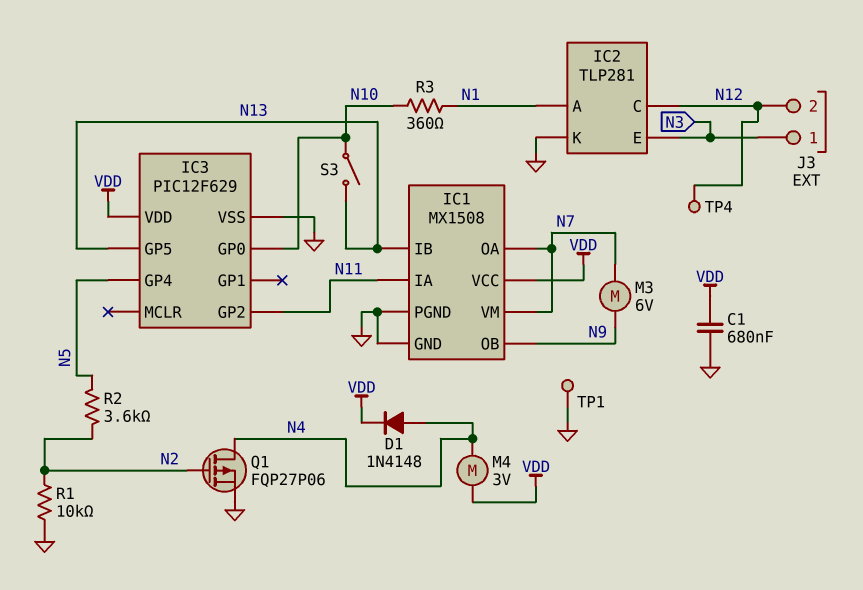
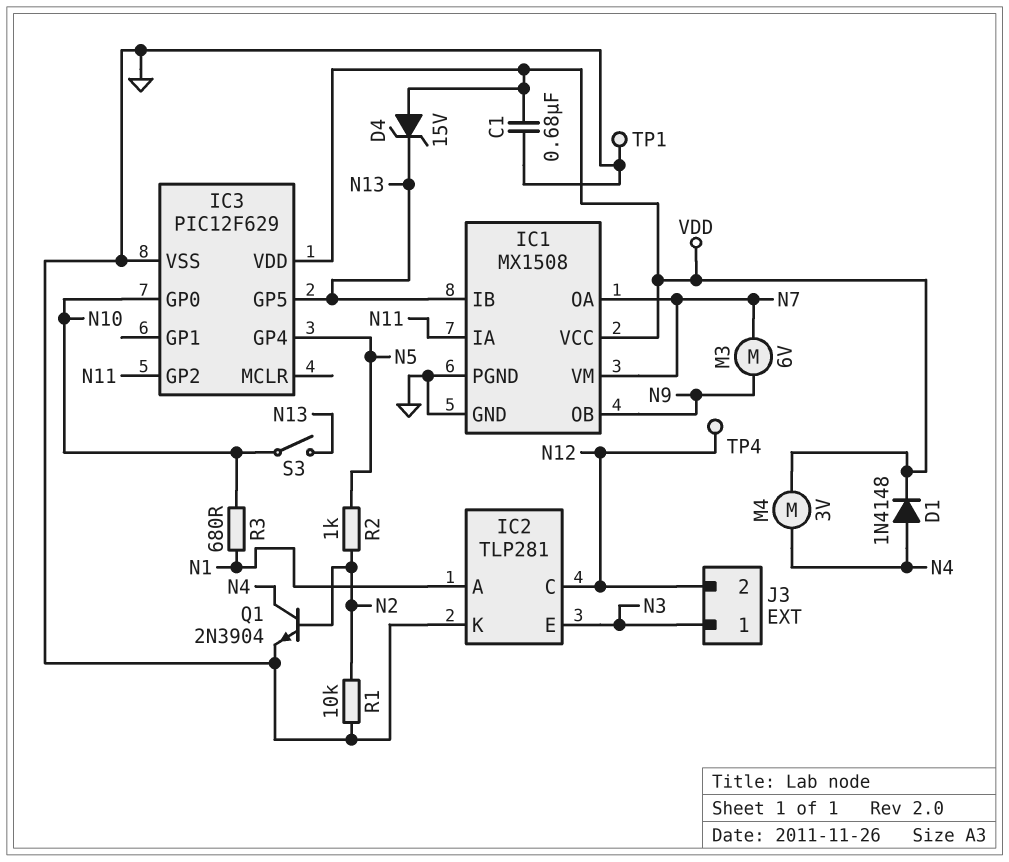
D4: none -> zener 15V (A VDD, K N13)
Q1: PMOS FQP27P06 (G N2, D N4, S GND) -> NPN 2N3904 (B N2, C N4, E GND)
R2: 3.6k (N2, N5) -> 1k (N2, N5)
R3: 360 (N1, N10) -> 680 (N1, N10)

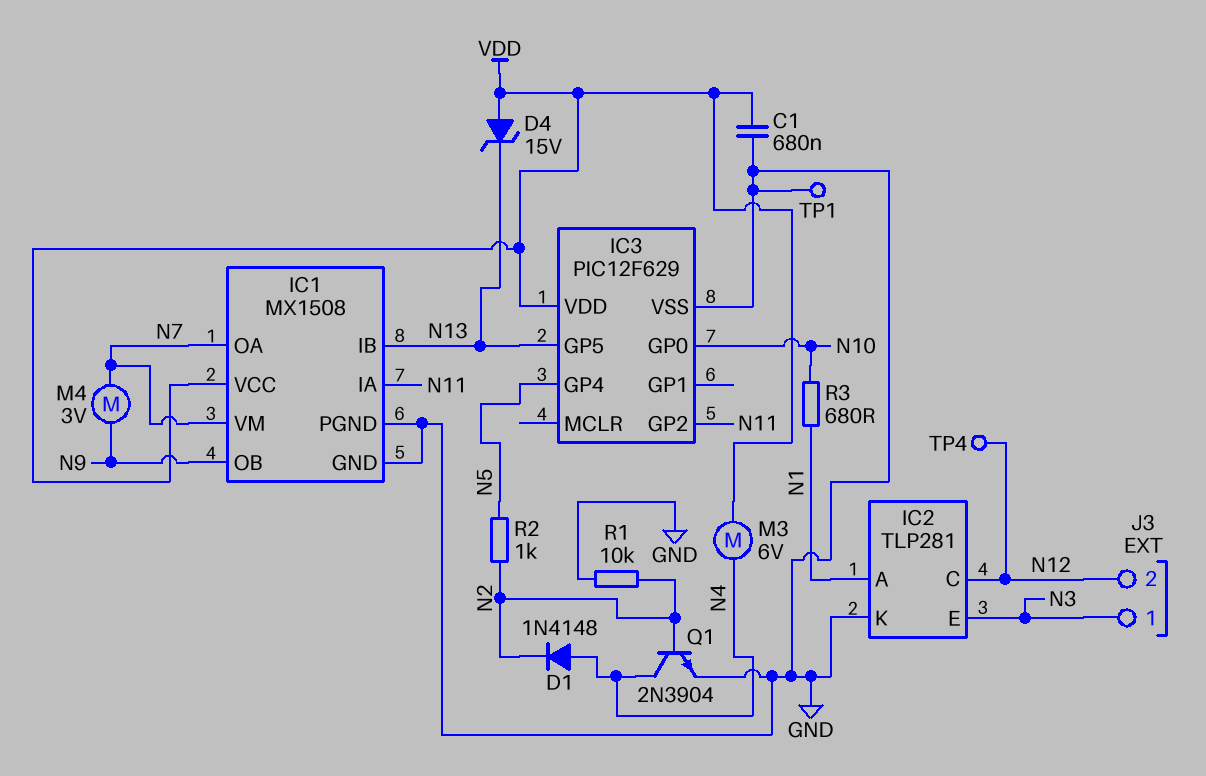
D1: diode 1N4148 (A N4, K VDD) -> diode 1N4148 (A N4, K N2)
M3: motor 6V (N7, N9) -> motor 6V (N4, VDD)
M4: motor 3V (N4, VDD) -> motor 3V (N7, N9)
S3: switch (N10, N13) -> none

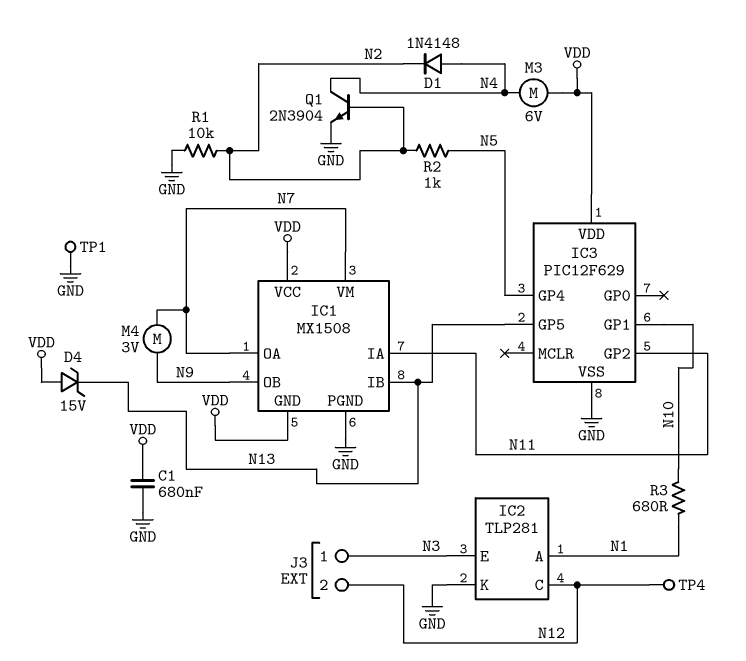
IC1 pin GND: GND -> VDD
IC3 pin GP0: N10 -> none
IC3 pin GP1: none -> N10

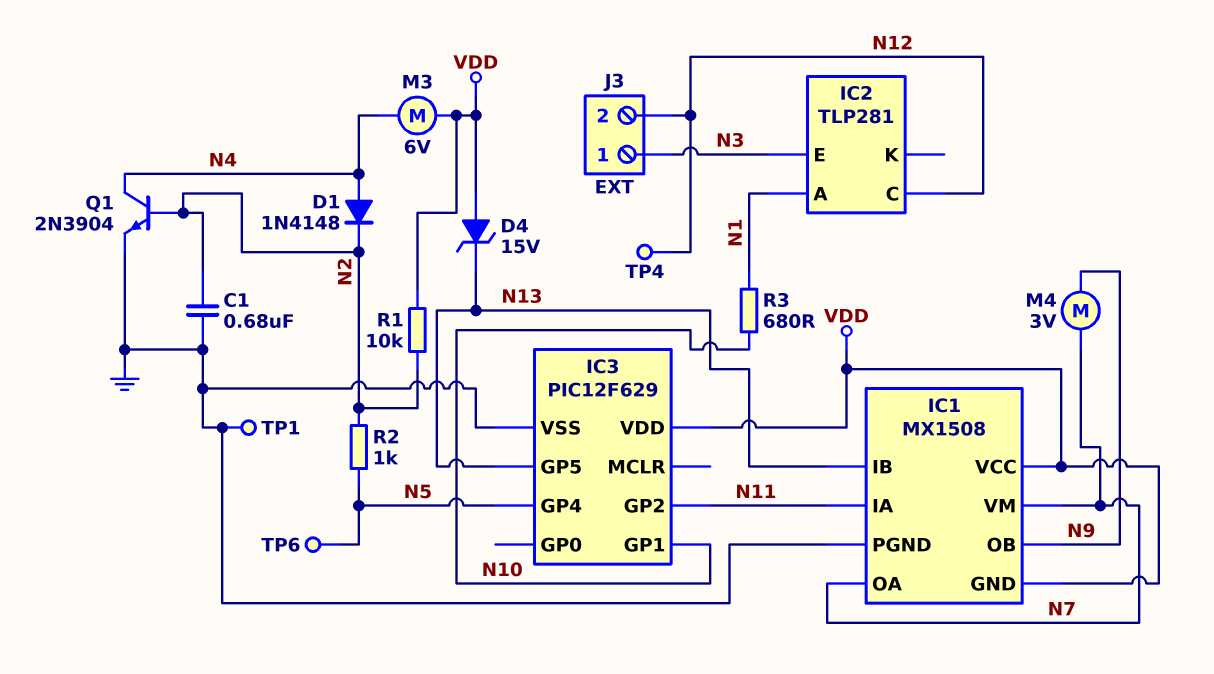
C1: 680nF (GND, VDD) -> 680nF (GND, N2)
IC2 pin K: GND -> none
R1: 10k (GND, N2) -> 10k (N2, VDD)
TP6: none -> test point (N5)

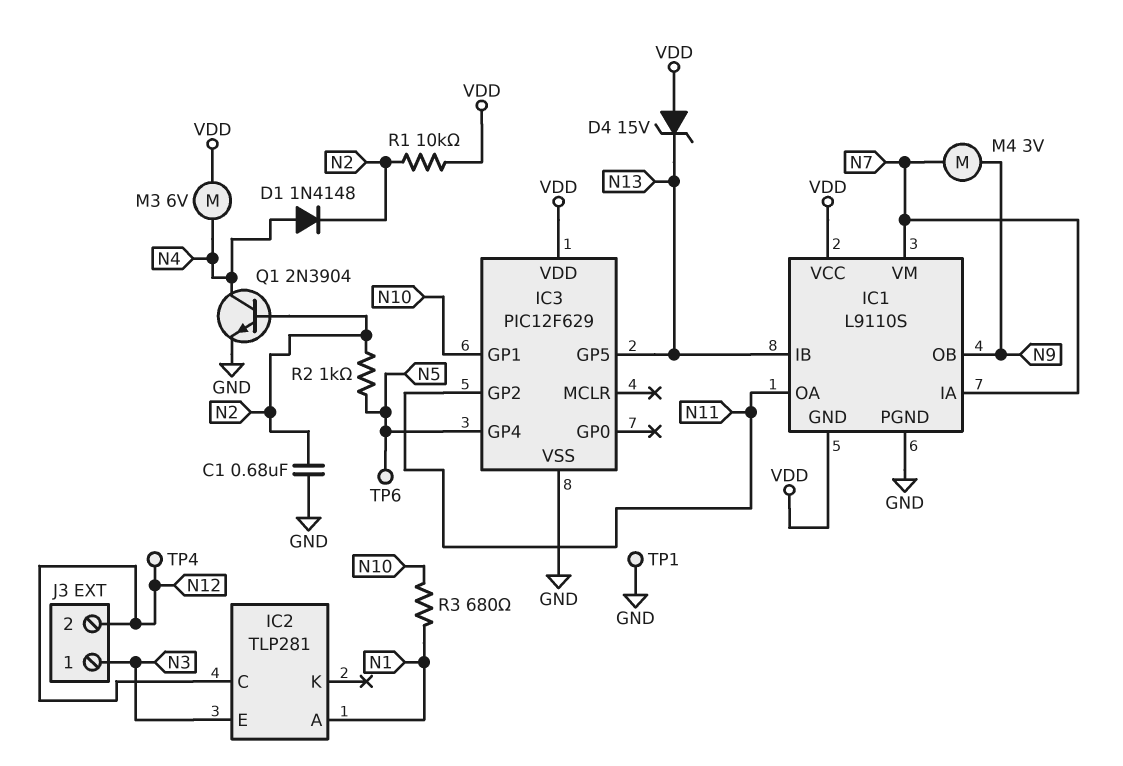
IC1: MX1508 -> L9110S
IC1 pin IA: N11 -> N7
IC1 pin OA: N7 -> N11

